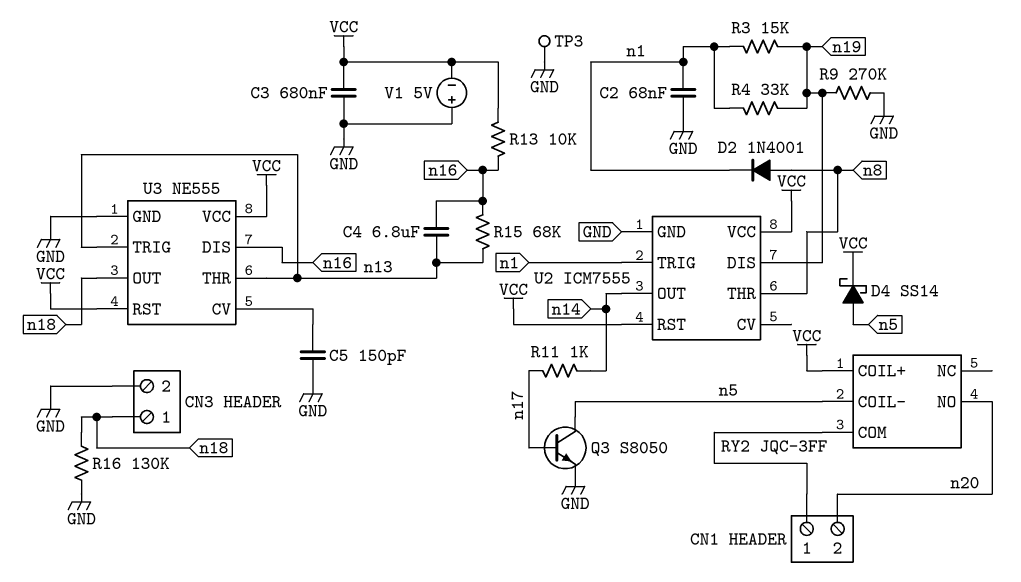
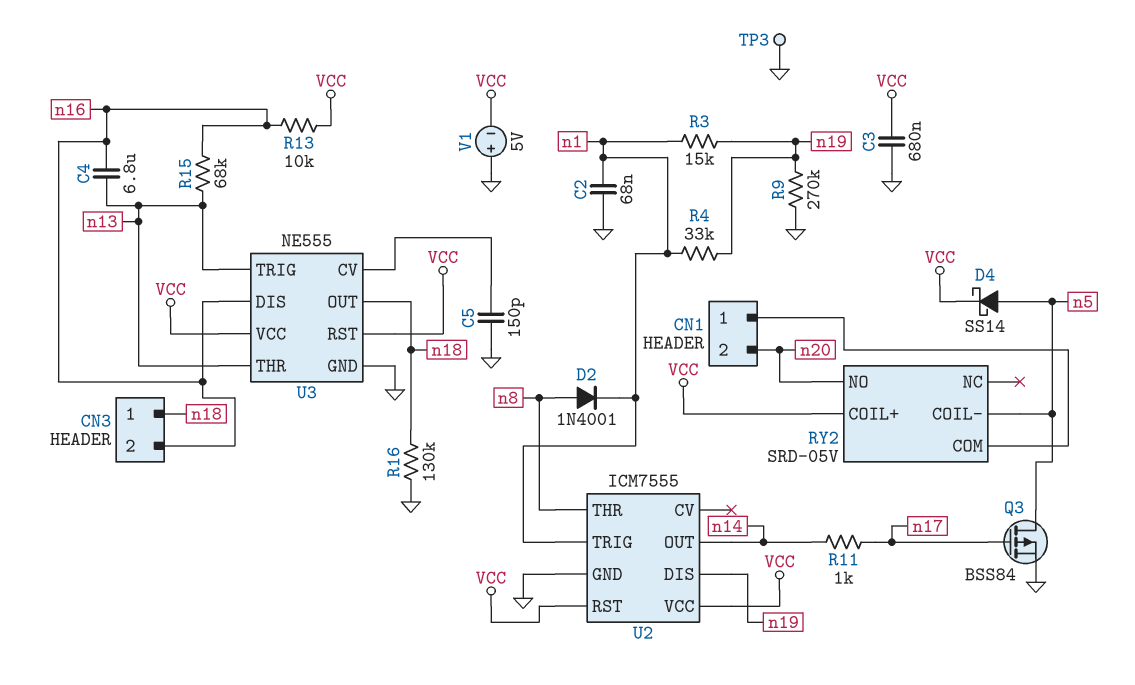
CN3 pin 2: GND -> n16
Q3: NPN S8050 (B n17, C n5, E GND) -> PMOS BSS84 (G n17, D n5, S GND)
RY2: JQC-3FF -> SRD-05V

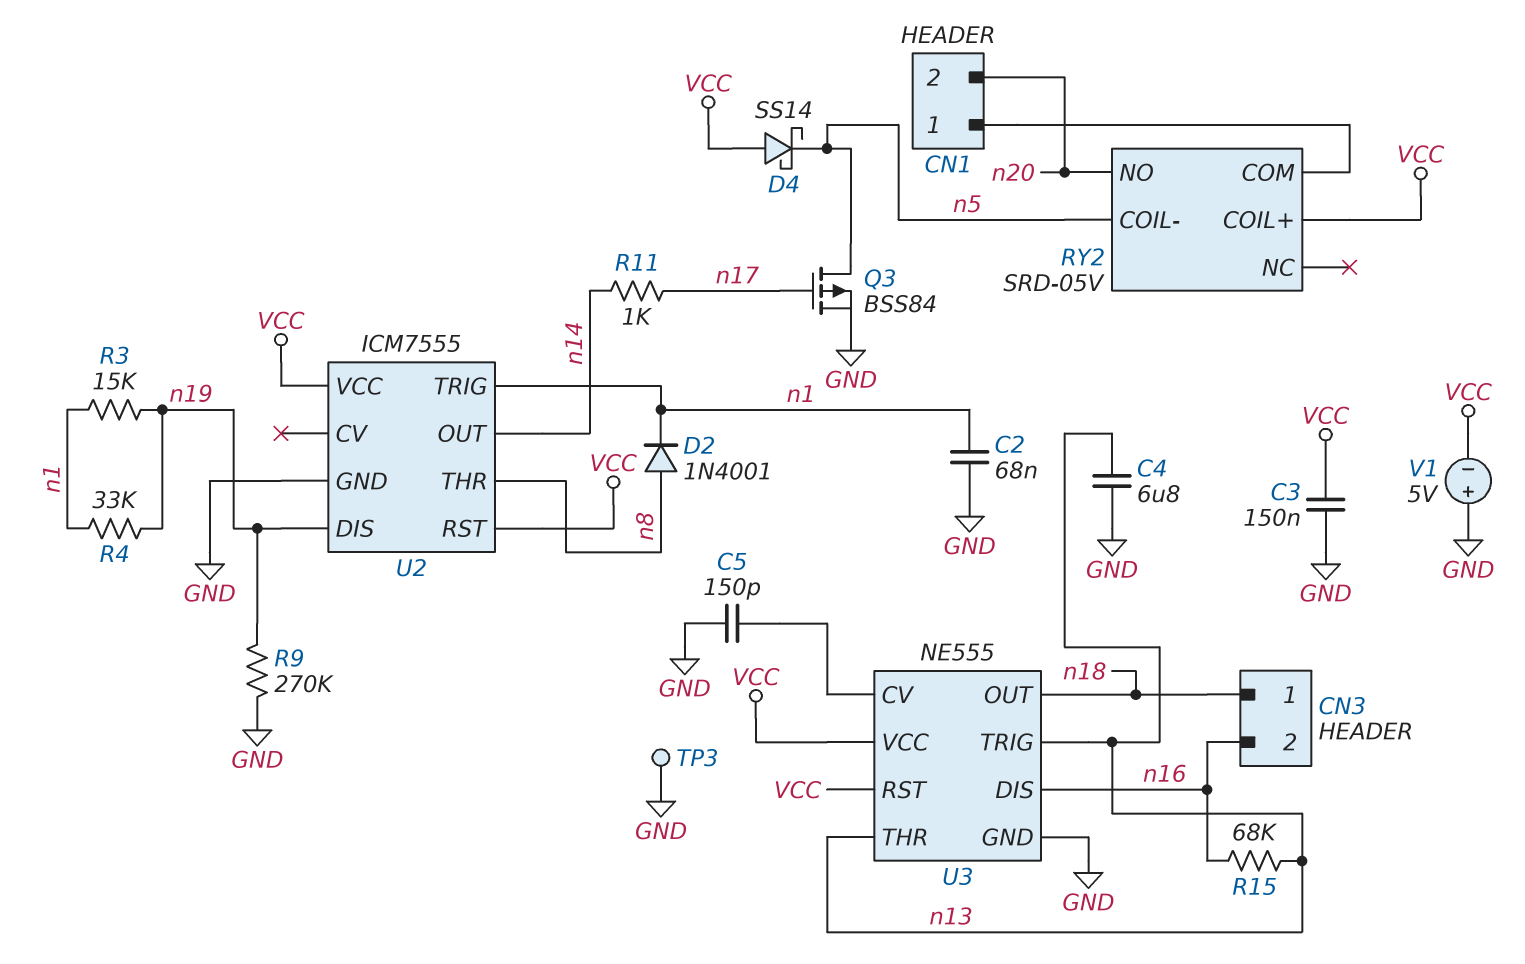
C3: 680nF (GND, VCC) -> 150nF (GND, VCC)
C4: 6.8uF (n13, n16) -> 6.8uF (GND, n13)
D4: schottky SS14 (A n5, K VCC) -> schottky SS14 (A VCC, K n5)
R13: 10k (VCC, n16) -> none
R16: 130k (GND, n18) -> none

